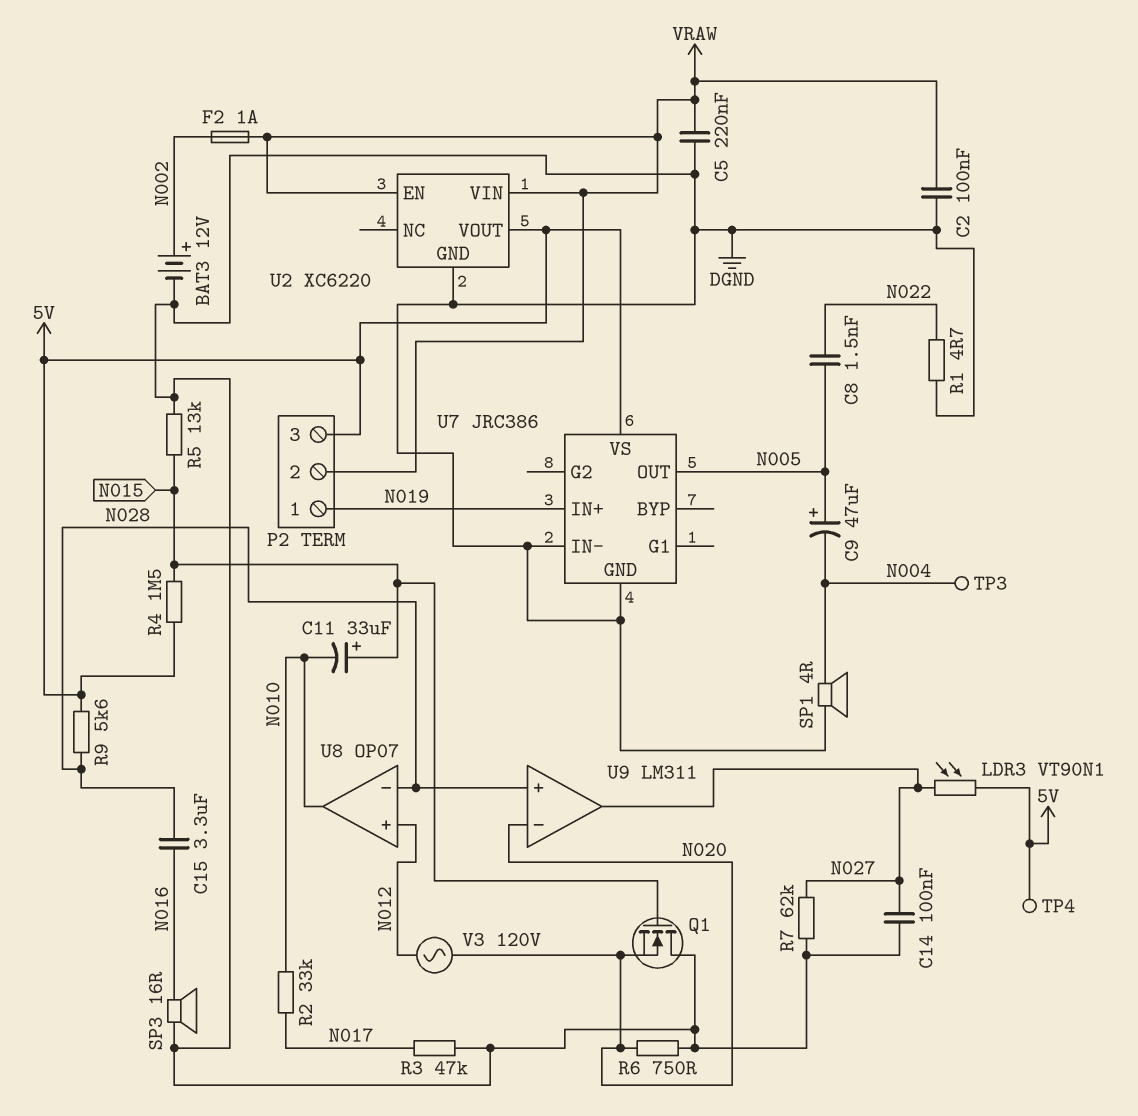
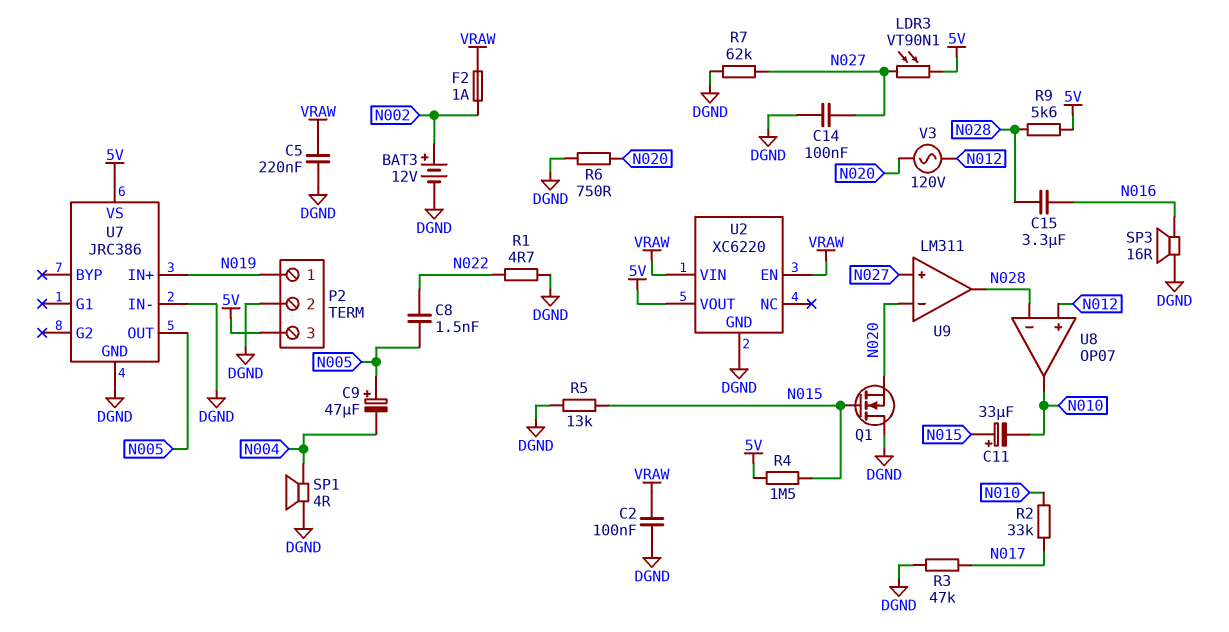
P2 pin 2: VRAW -> DGND
TP3: test point (N004) -> none
TP4: test point (5V) -> none
U9 pin in+: N028 -> N027
U9 pin out: N027 -> N028

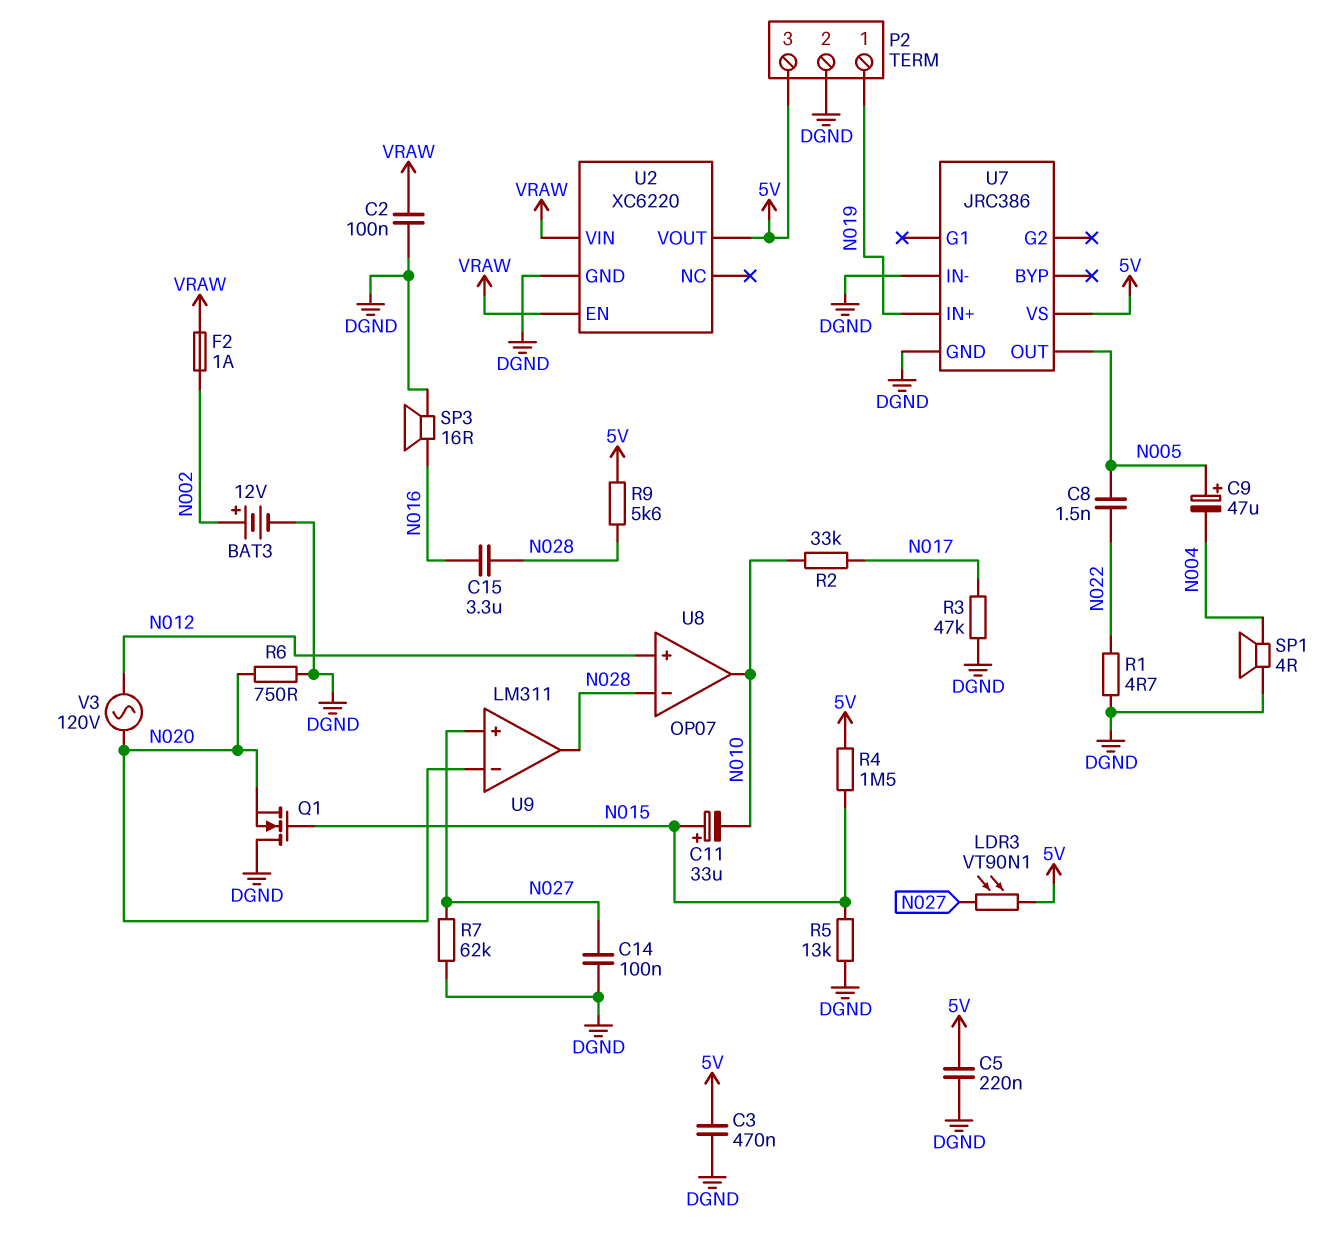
C3: none -> 470nF (5V, DGND)
C5: 220nF (DGND, VRAW) -> 220nF (5V, DGND)

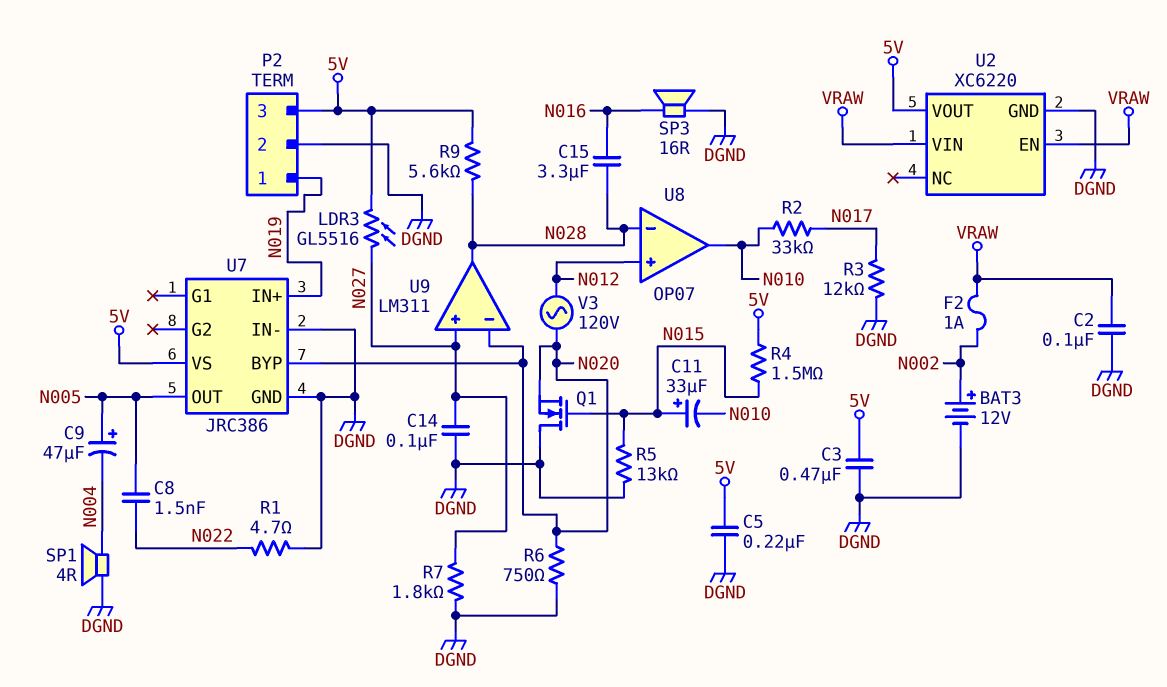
LDR3: VT90N1 (5V, N027) -> GL5516 (5V, N027)
R3: 47k (DGND, N017) -> 12k (DGND, N017)
R7: 62k (DGND, N027) -> 1.8k (DGND, N027)
U7 pin BYP: none -> N020

